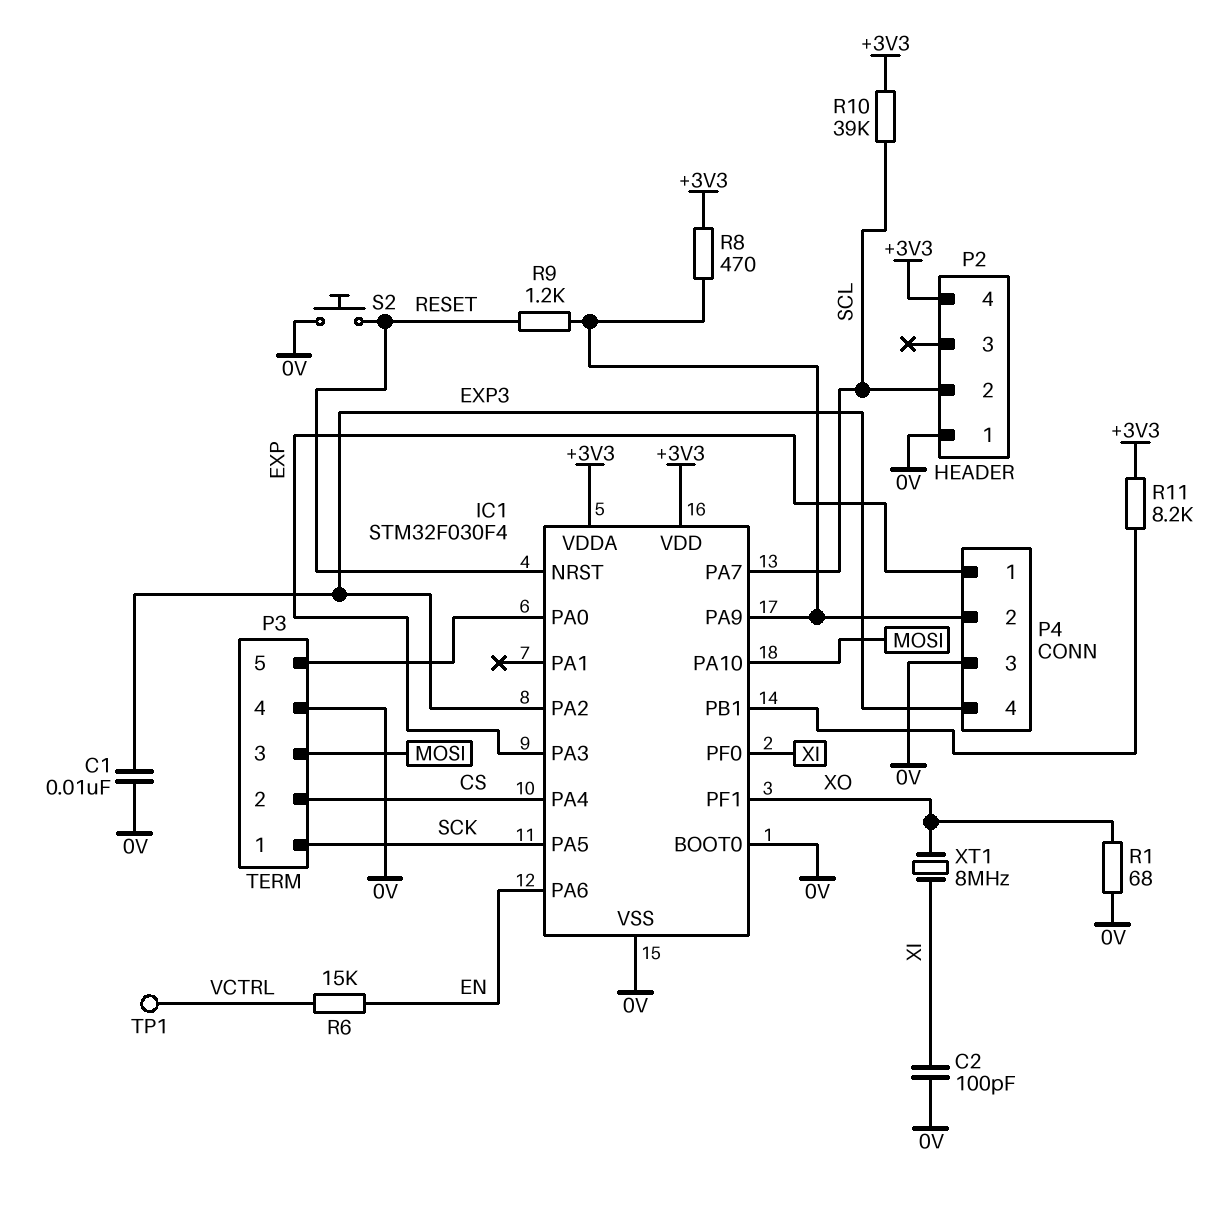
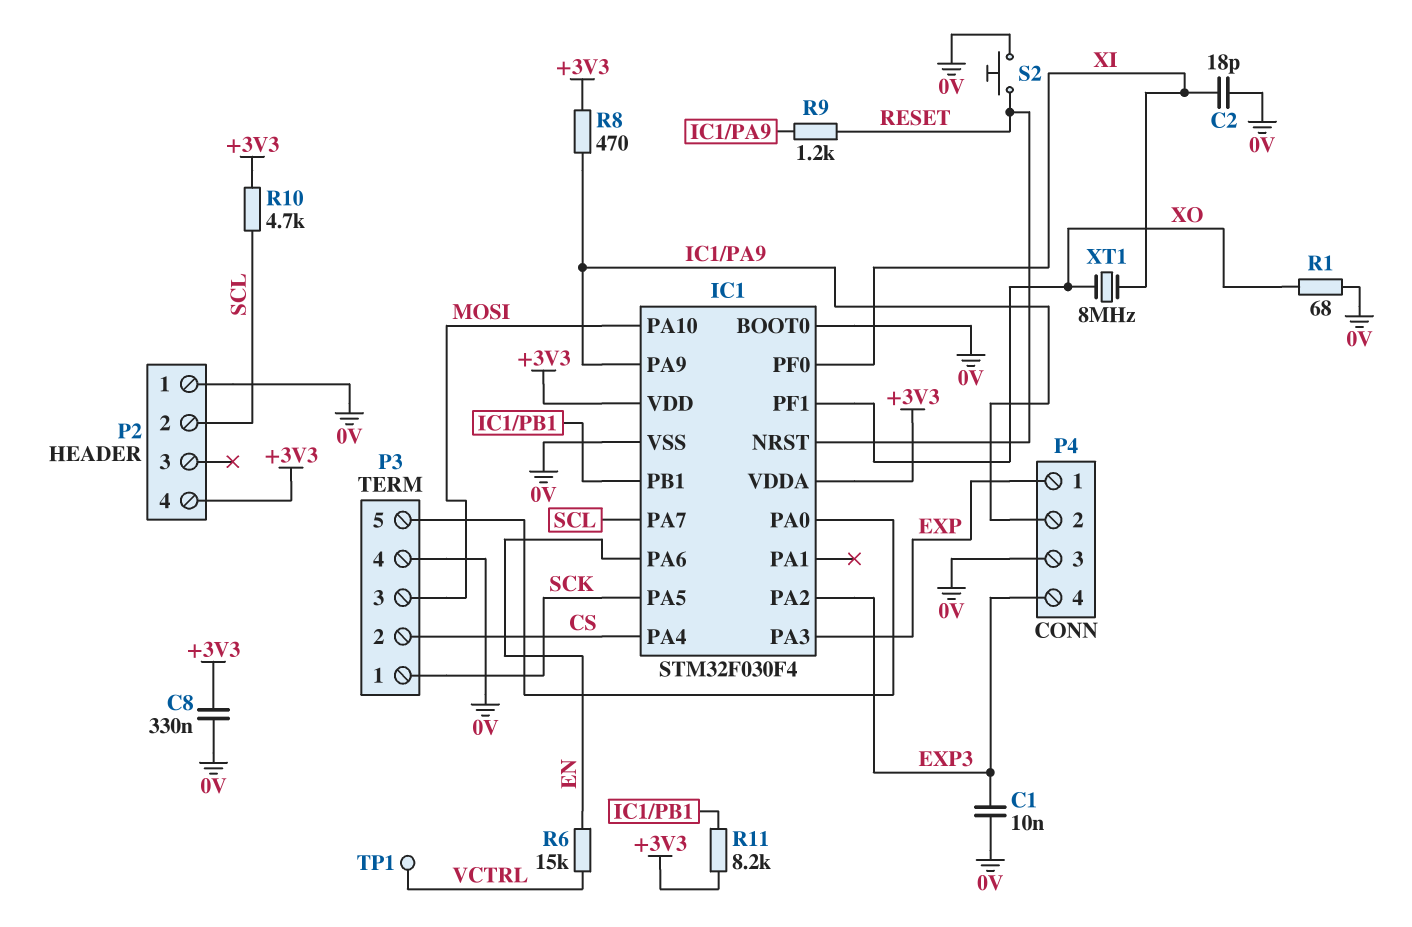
C2: 100pF (0V, XI) -> 18pF (0V, XI)
C8: none -> 330nF (+3V3, 0V)
R10: 39k (+3V3, SCL) -> 4.7k (+3V3, SCL)

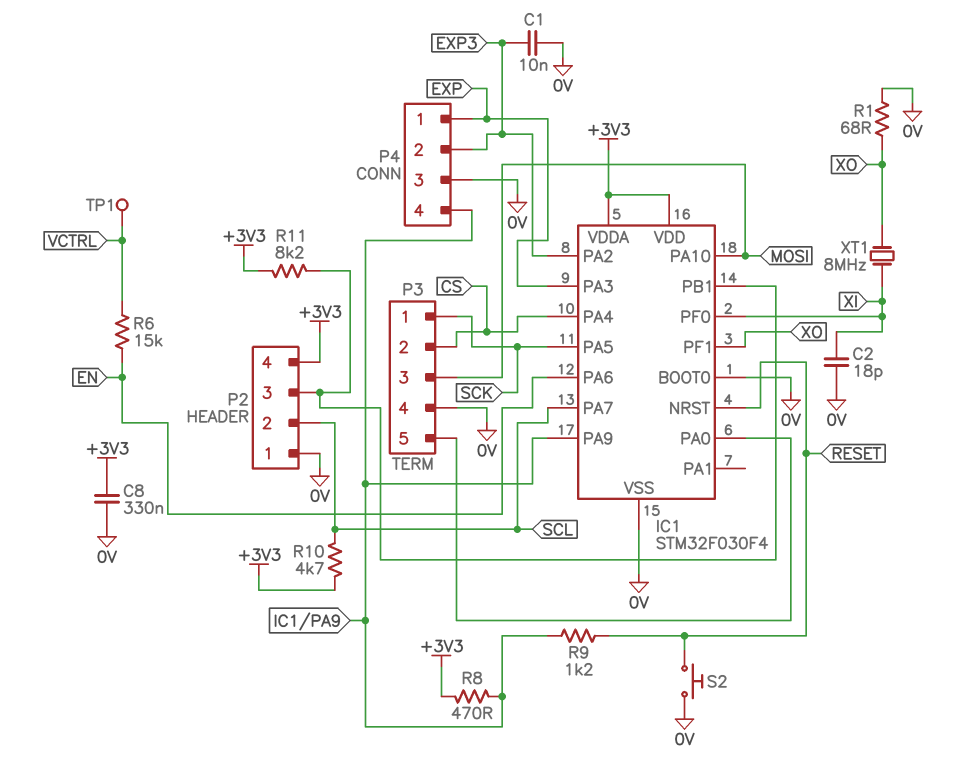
P2 pin 3: none -> IC1/PB1
P4 pin 2: IC1/PA9 -> EXP3
P4 pin 4: EXP3 -> IC1/PA9

